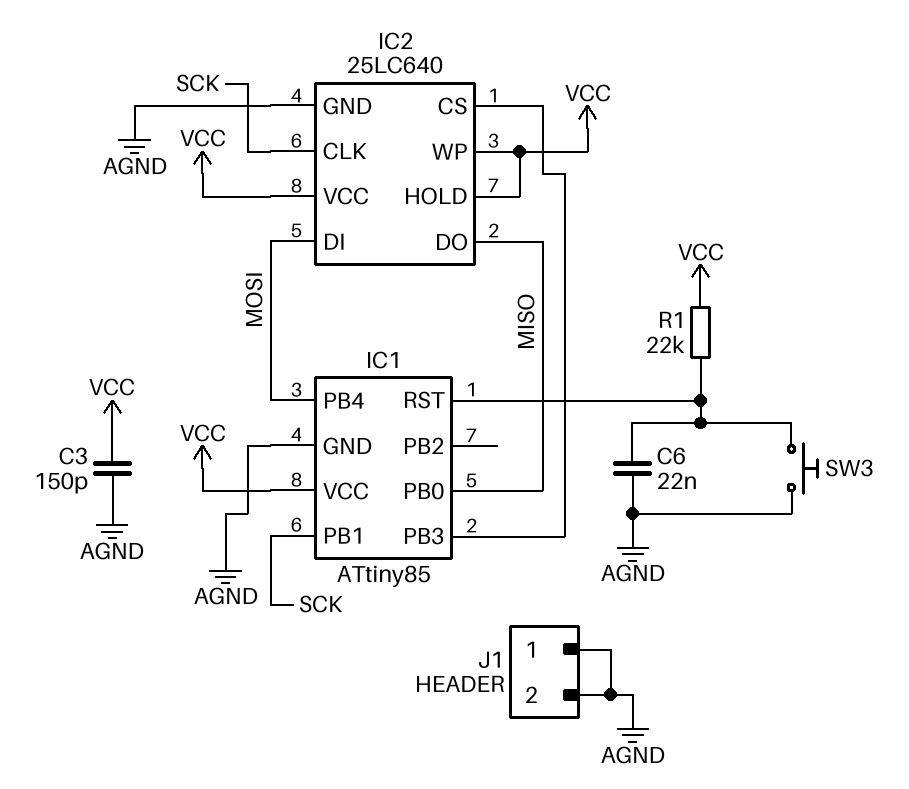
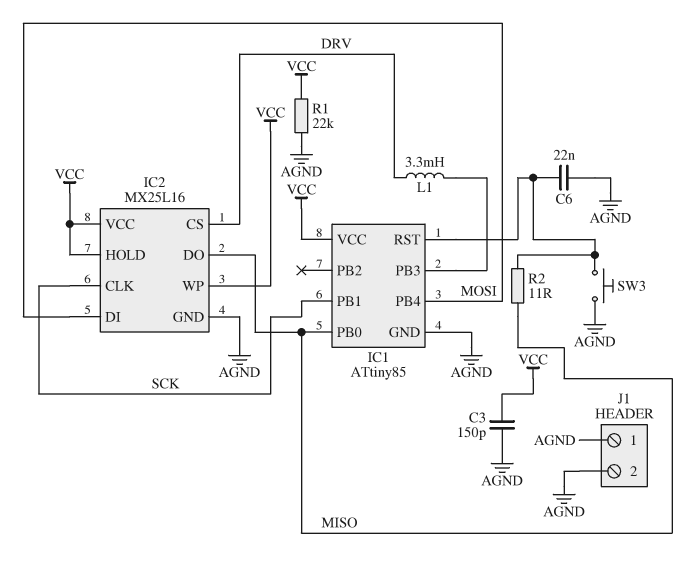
IC2: 25LC640 -> MX25L16
IC2 pin CS: IC1/PB3 -> DRV
L1: none -> 3.3mH (DRV, IC1/PB3)
R1: 22k (IC1/RST, VCC) -> 22k (AGND, VCC)
R2: none -> 11 (IC1/RST, MISO)

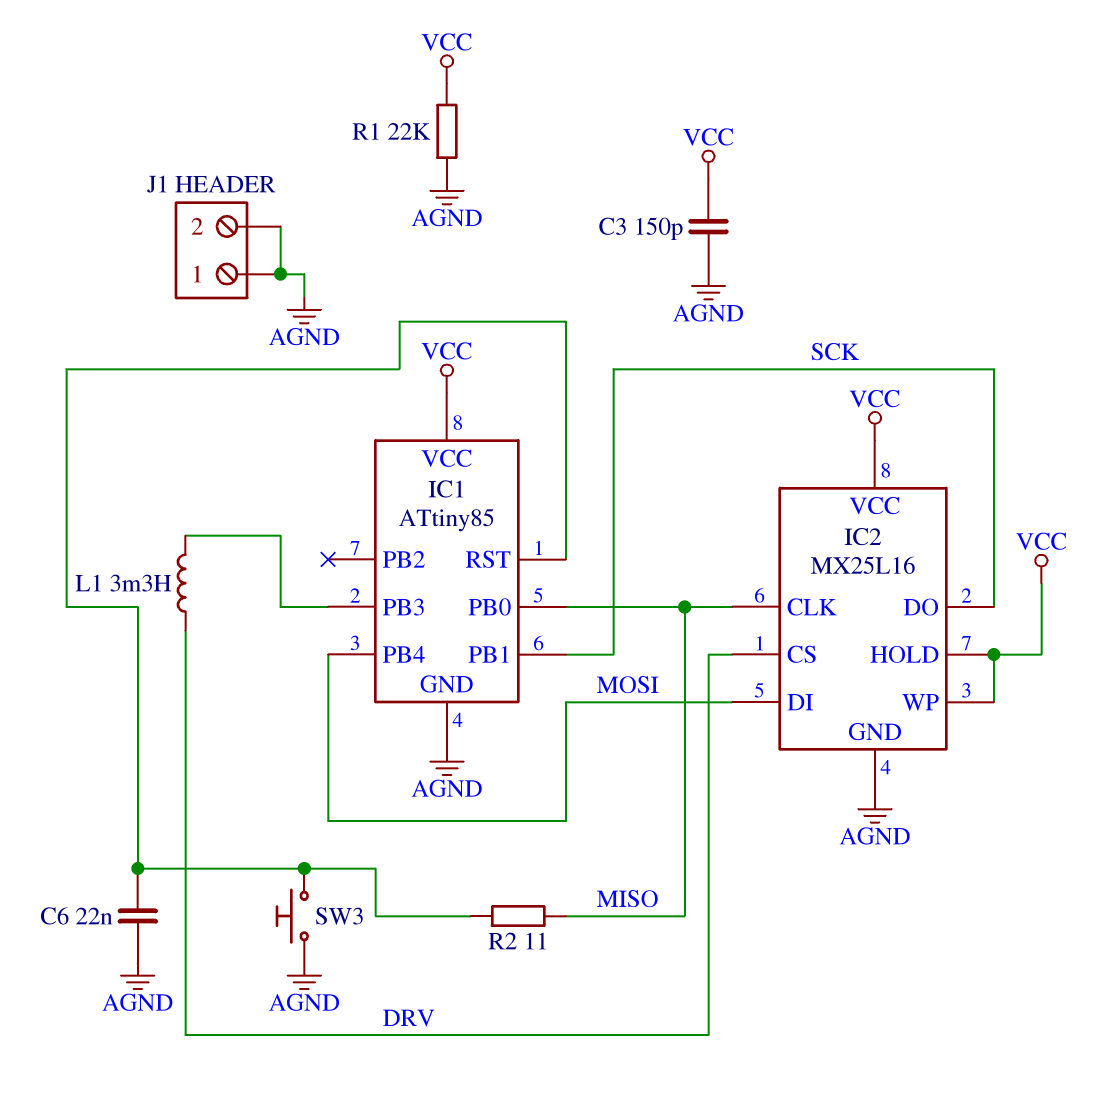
IC2 pin CLK: SCK -> MISO
IC2 pin DO: MISO -> SCK

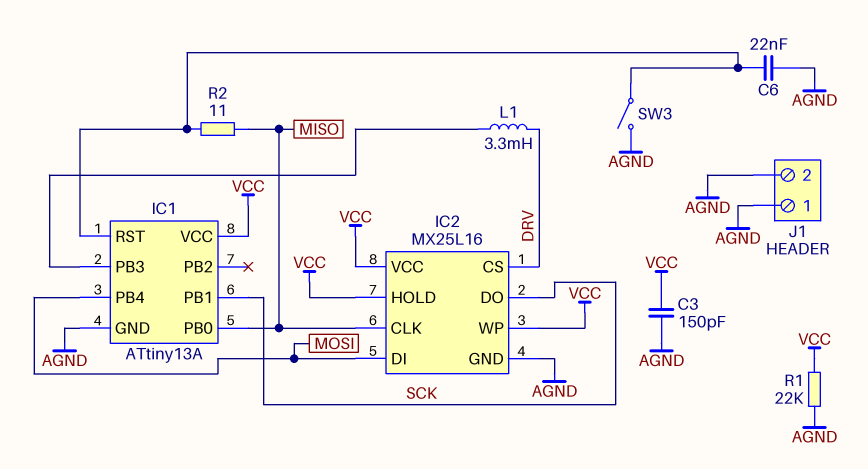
IC1: ATtiny85 -> ATtiny13A
SW3: button (AGND, IC1/RST) -> switch (AGND, IC1/RST)

